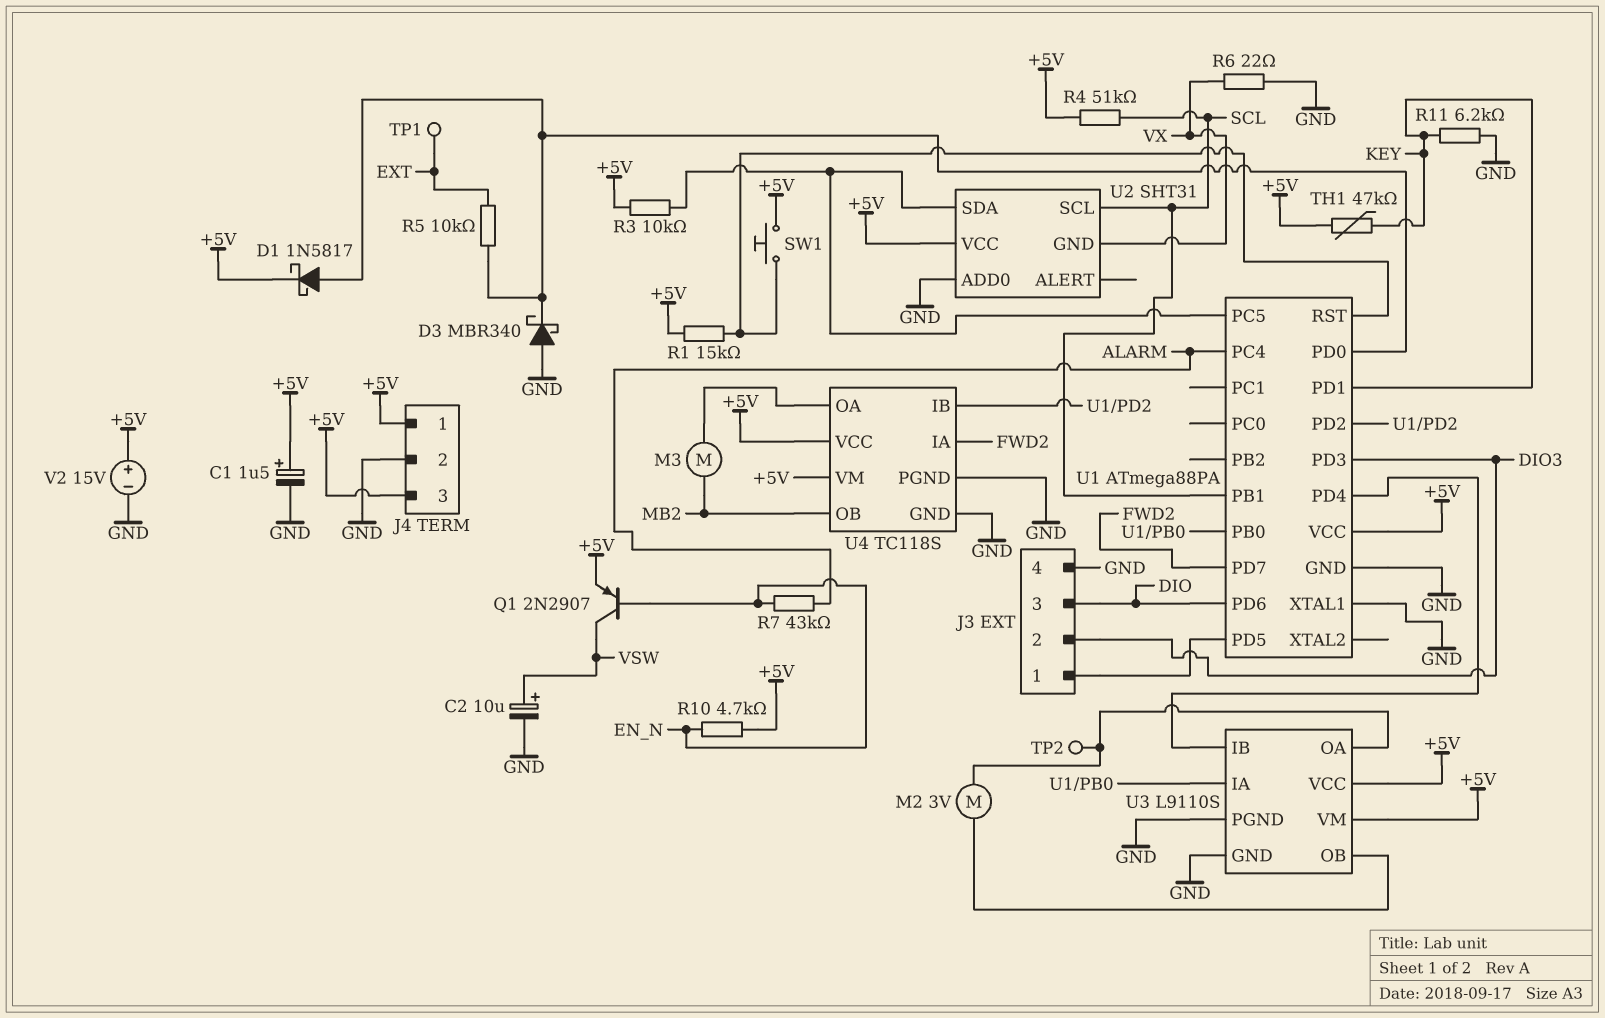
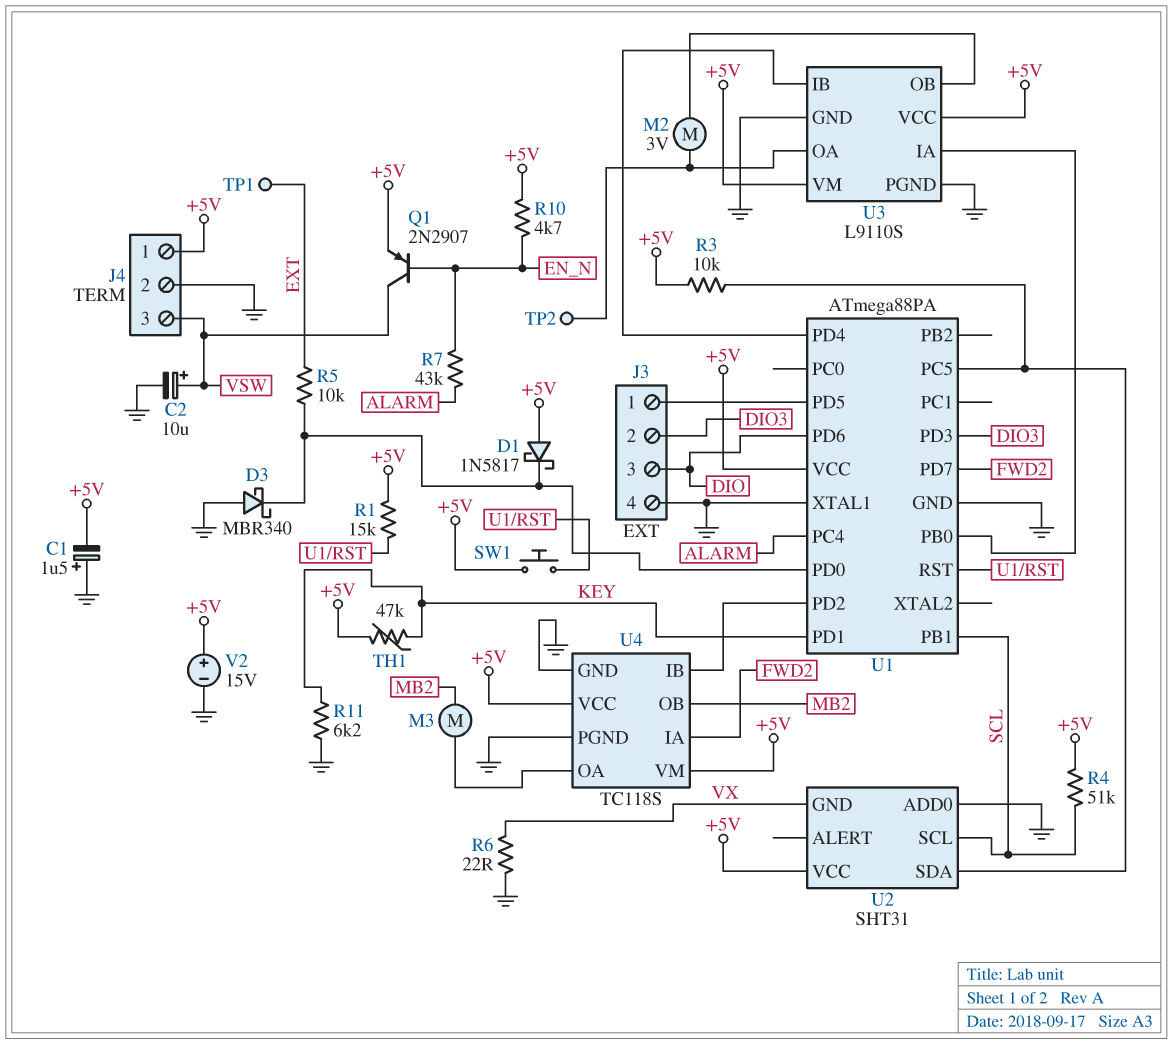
C1: 1.5uF (plus +5V, minus GND) -> 1.5uF (plus GND, minus +5V)
D1: schottky 1N5817 (A U1/PD0, K +5V) -> schottky 1N5817 (A +5V, K U1/PD0)
J4 pin 3: +5V -> VSW

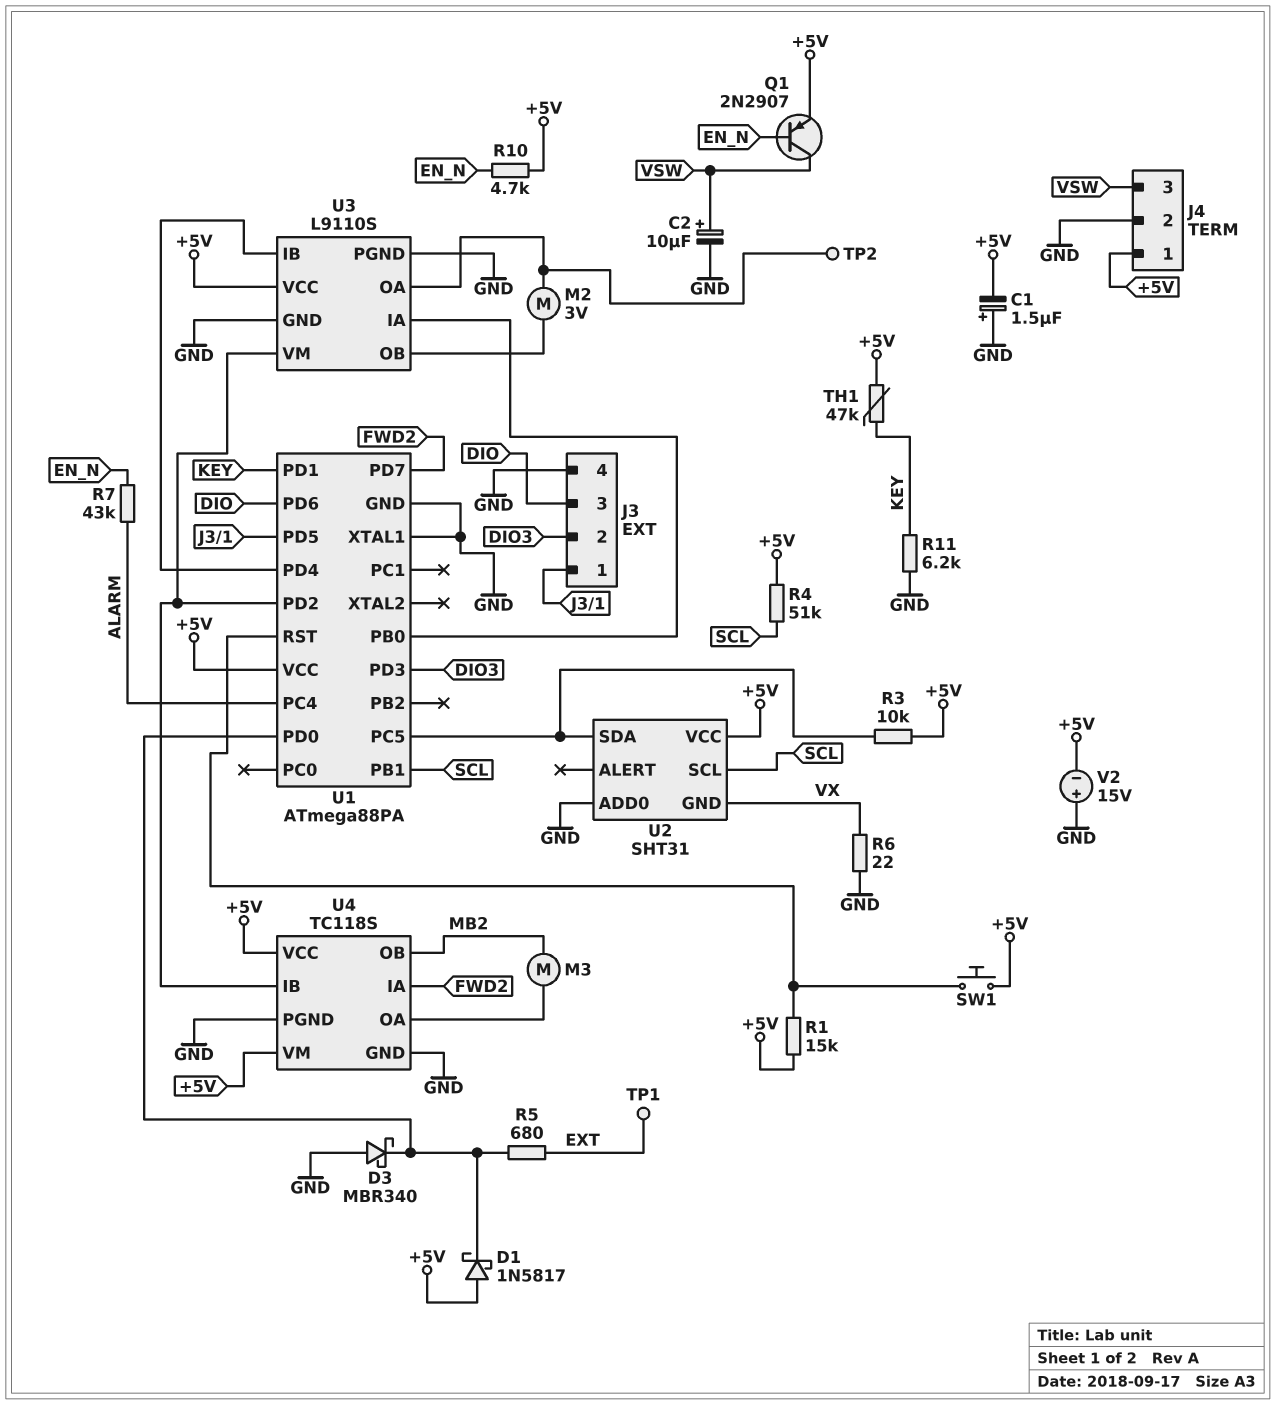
R5: 10k (EXT, U1/PD0) -> 680 (EXT, U1/PD0)
U3 pin VM: +5V -> U1/PD2
V2: 15V (plus +5V, minus GND) -> 15V (plus GND, minus +5V)

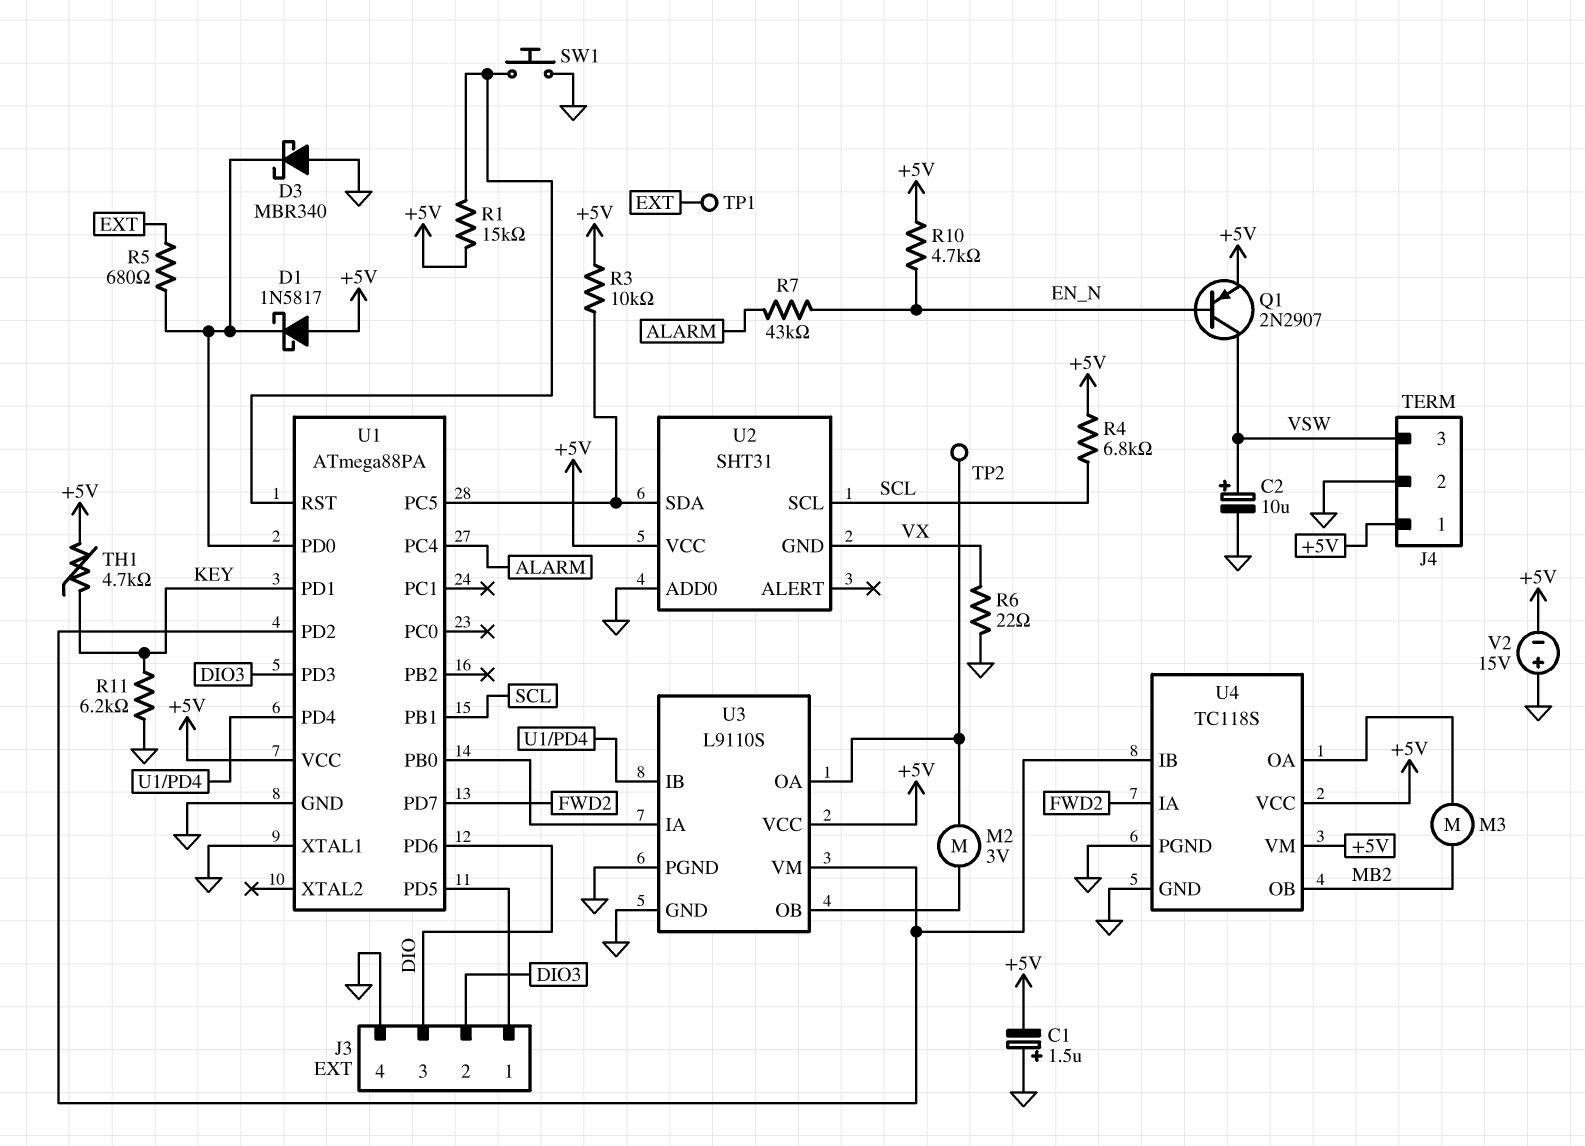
R4: 51k (+5V, SCL) -> 6.8k (+5V, SCL)
SW1: button (+5V, U1/RST) -> button (GND, U1/RST)
TH1: 47k (+5V, KEY) -> 4.7k (+5V, KEY)

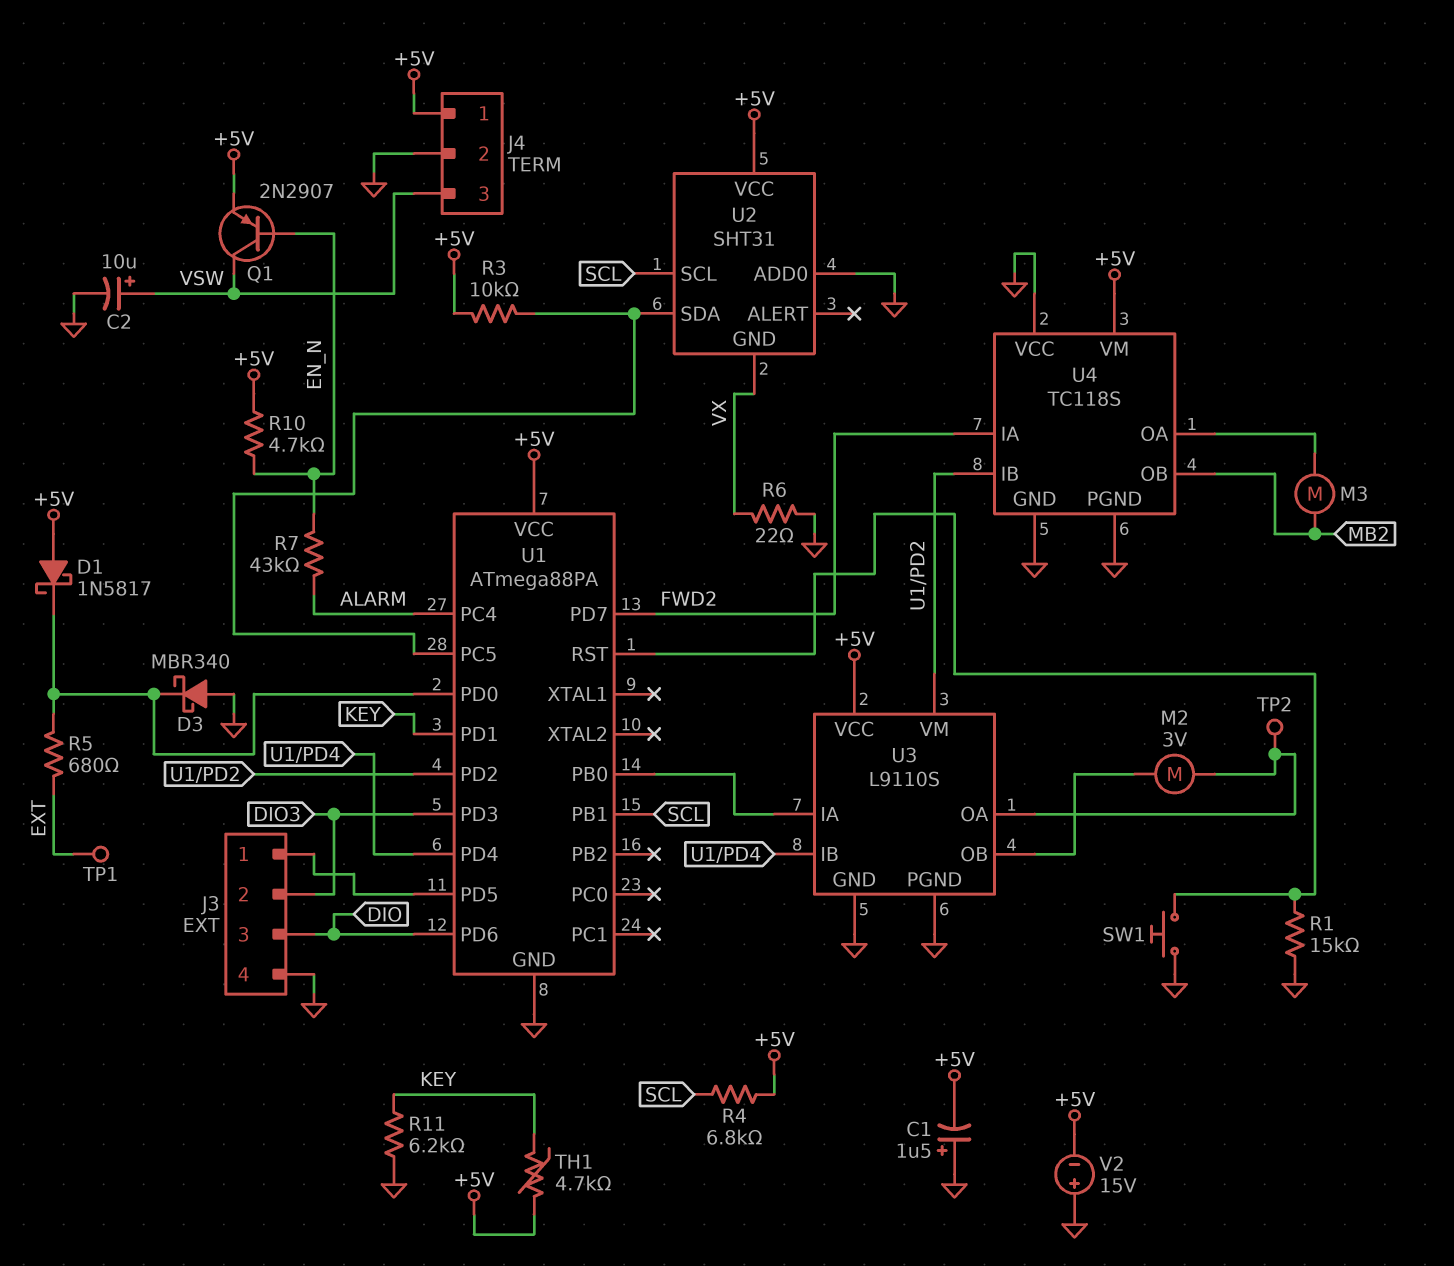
R1: 15k (+5V, U1/RST) -> 15k (GND, U1/RST)
U1 pin XTAL1: GND -> none
U4 pin VCC: +5V -> GND

